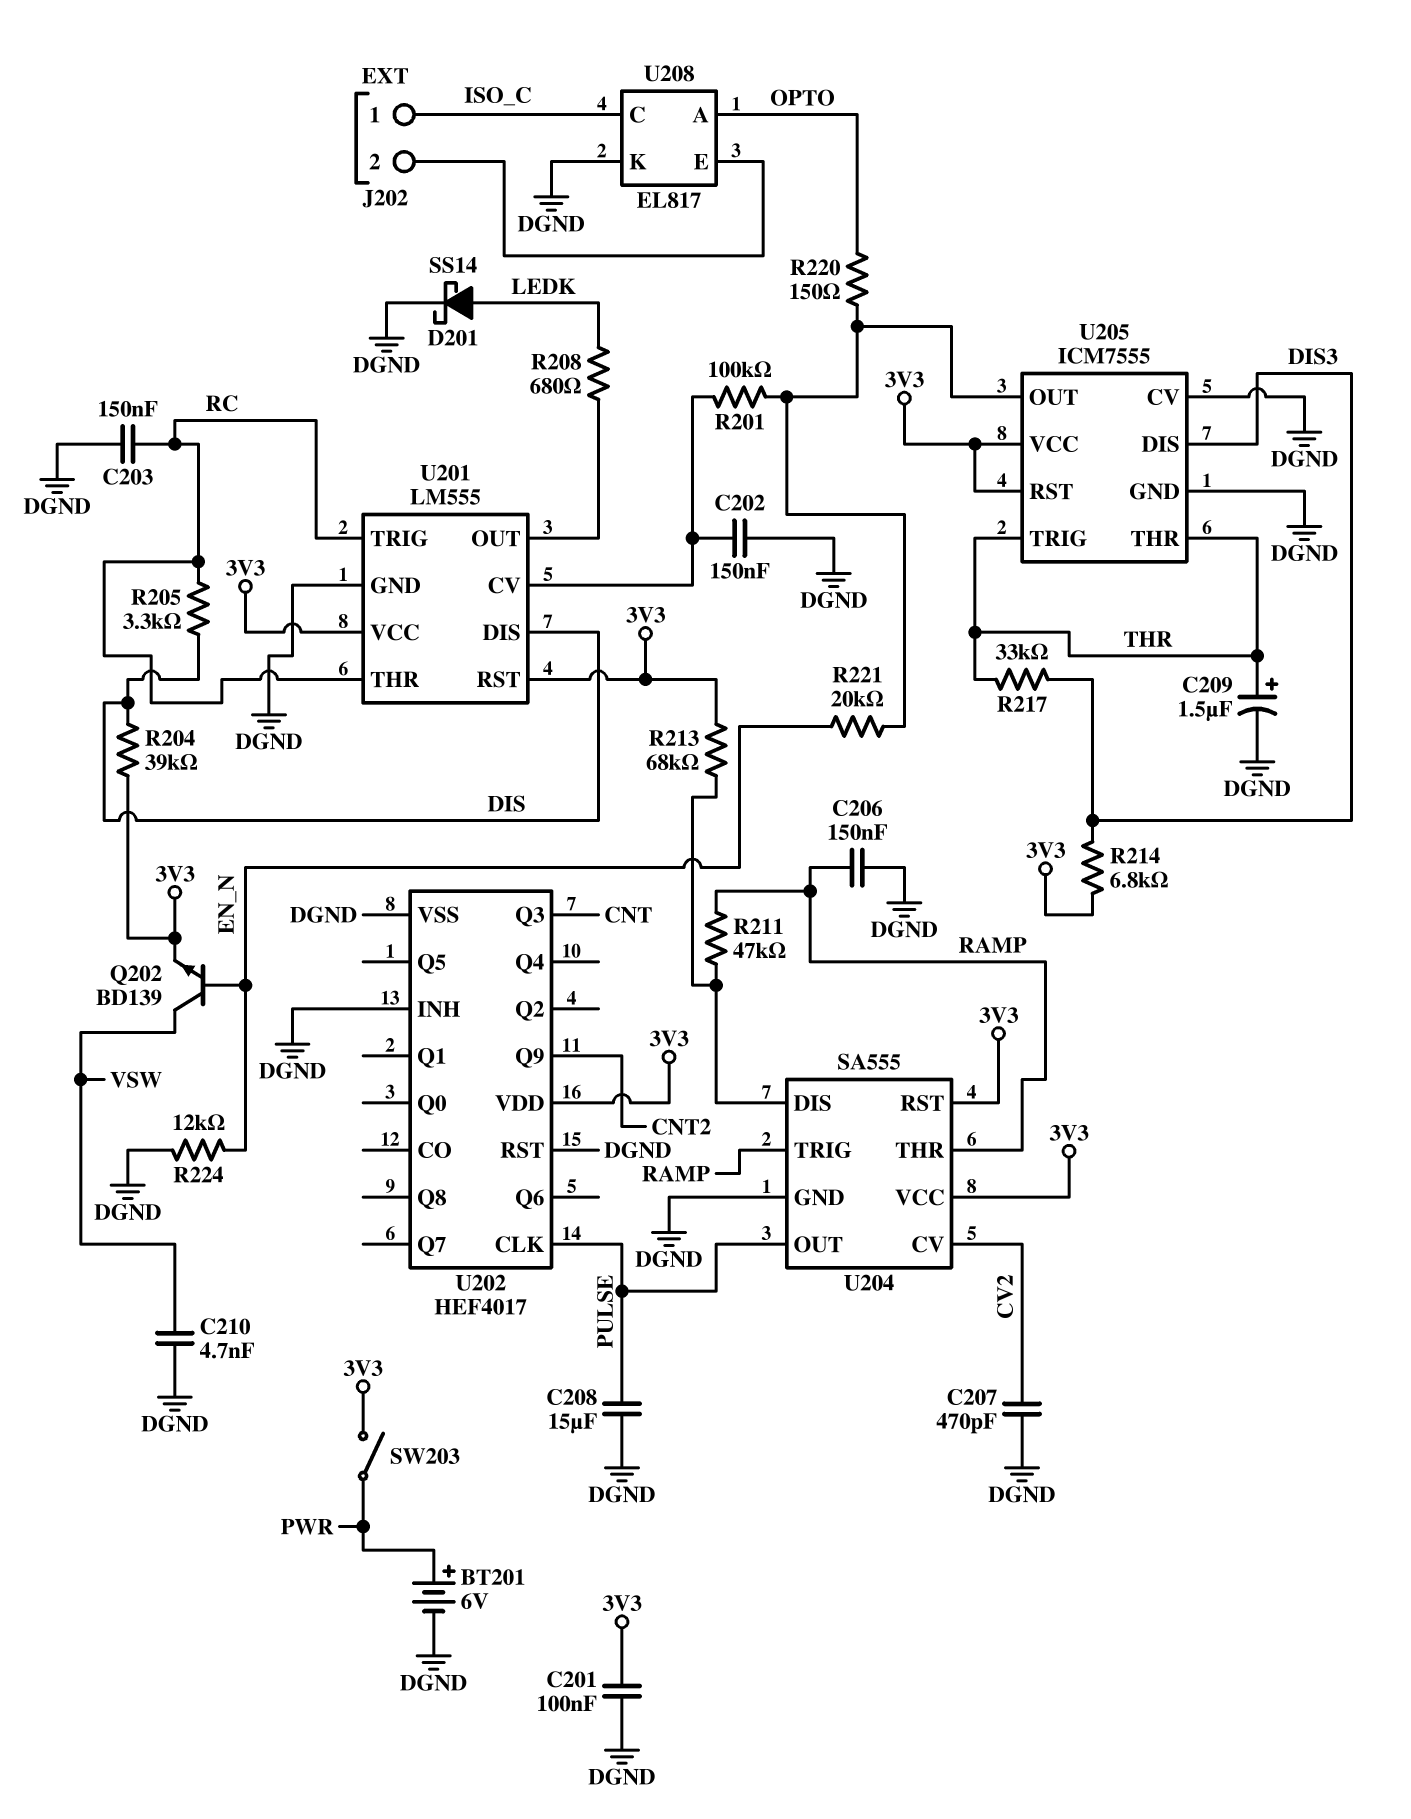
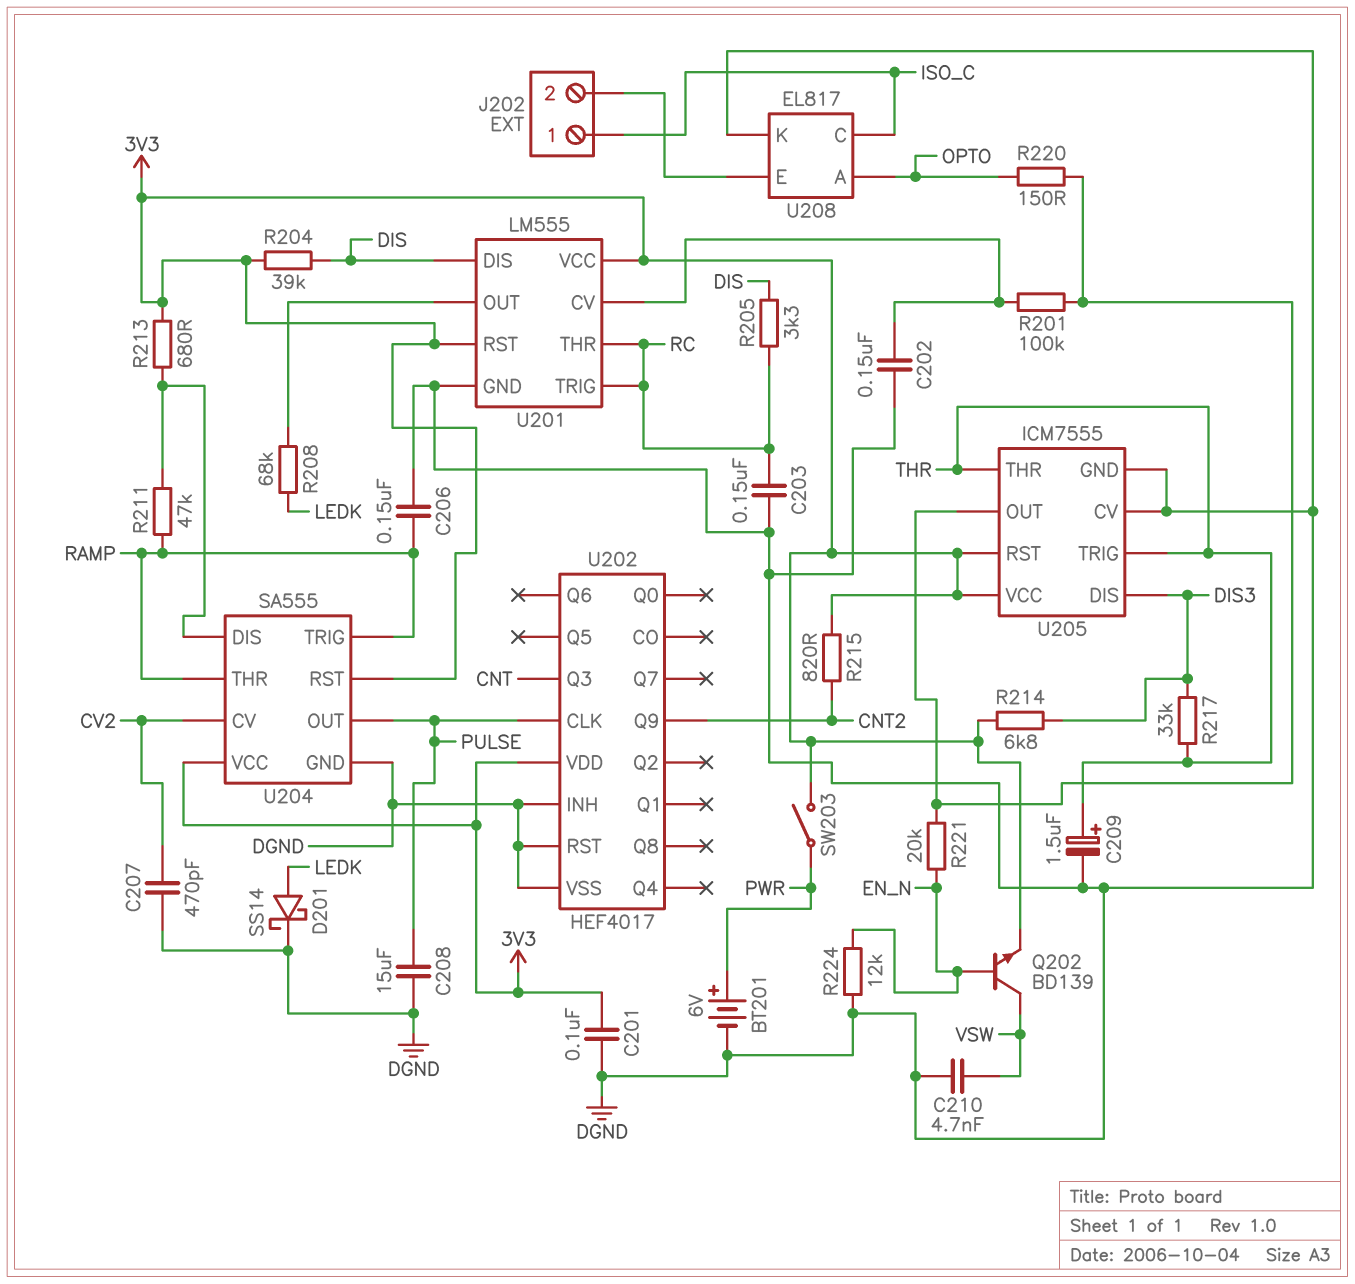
R208: 680 (LEDK, U201/OUT) -> 68k (LEDK, U201/OUT)
R213: 68k (3V3, U204/DIS) -> 680 (3V3, U204/DIS)
R215: none -> 820 (3V3, CNT2)

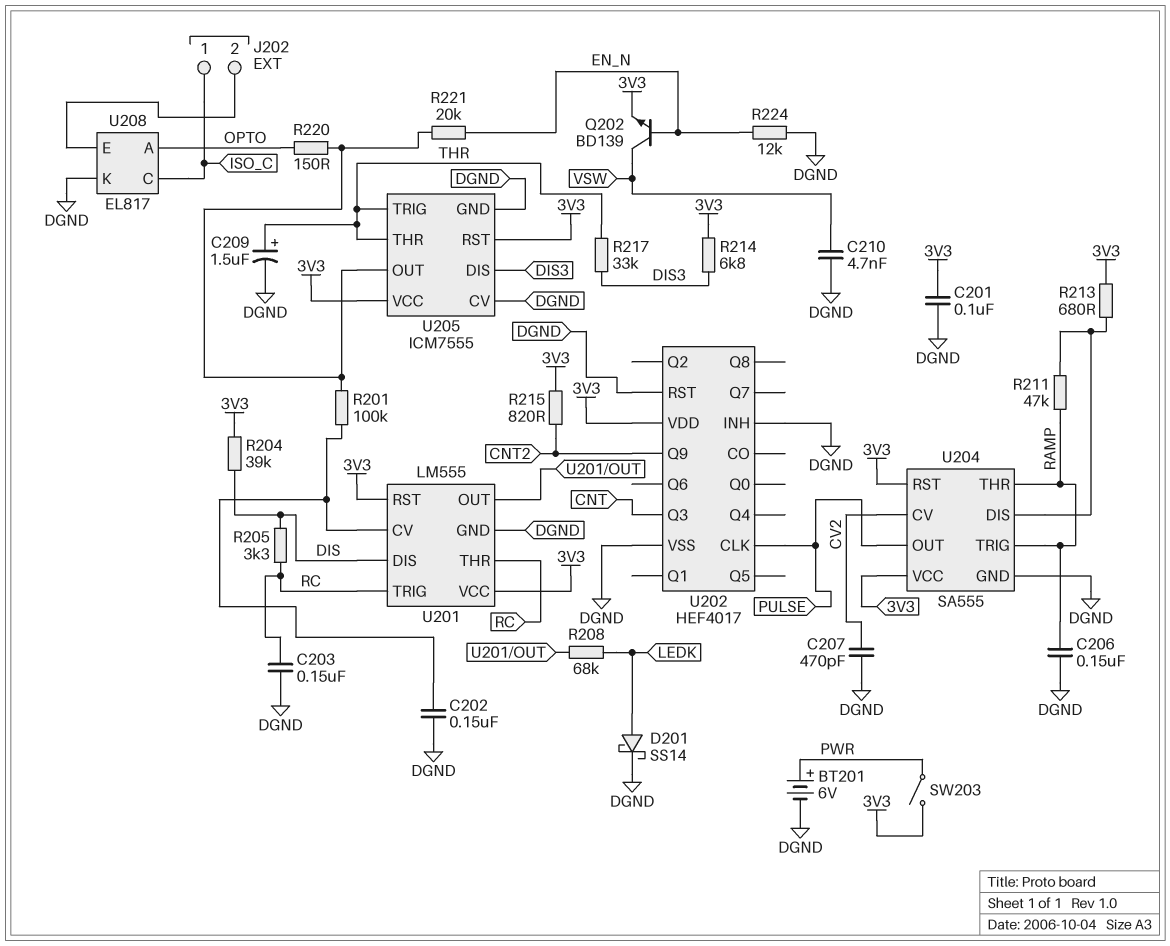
C208: 15uF (DGND, PULSE) -> none

